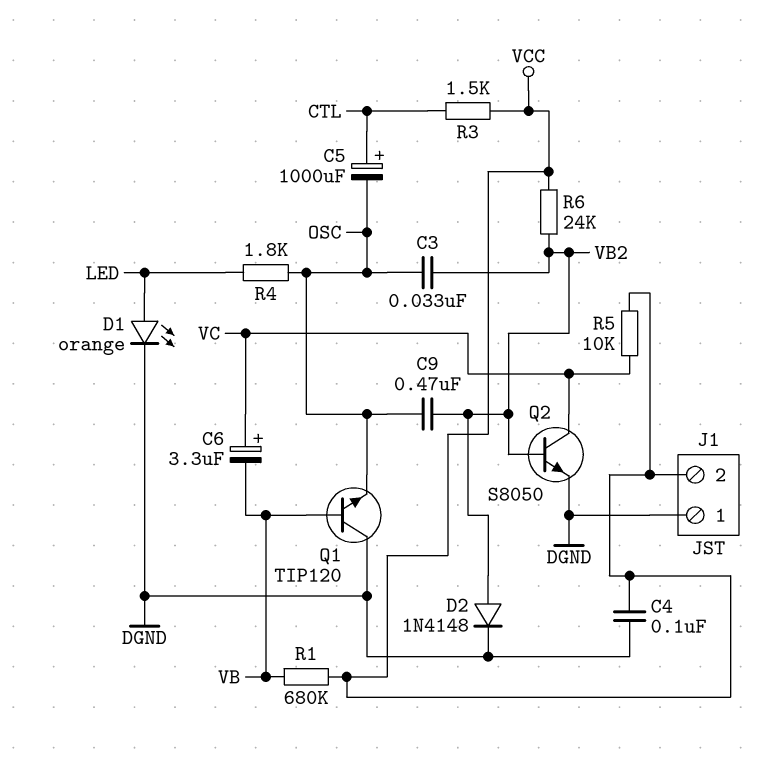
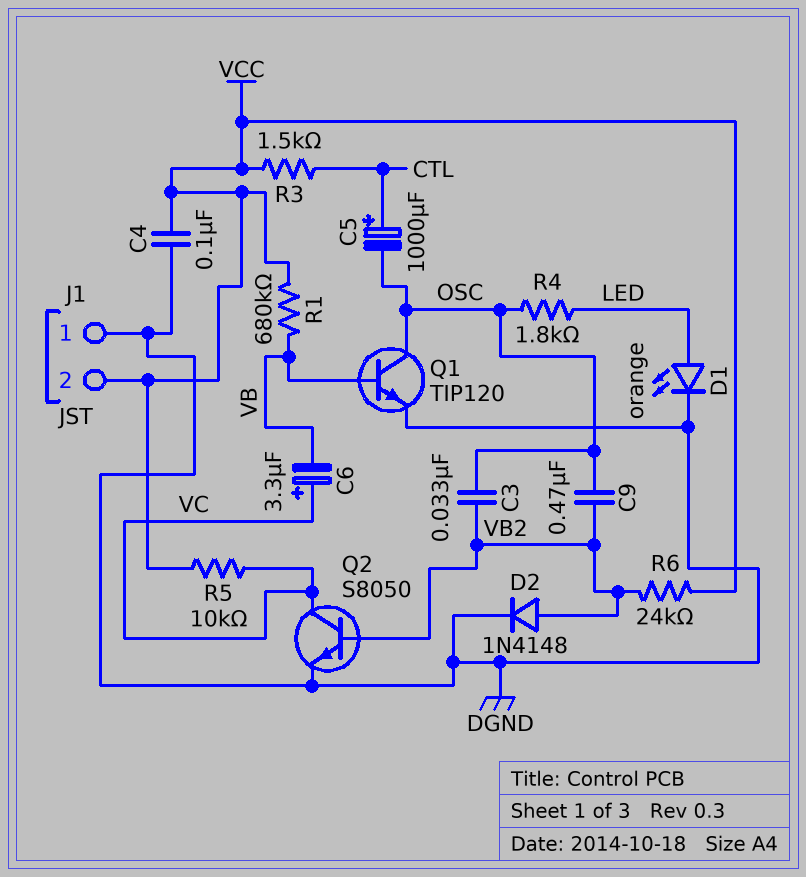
Q1: NPN TIP120 (B VB, C DGND, E OSC) -> NPN TIP120 (B VB, C OSC, E DGND)

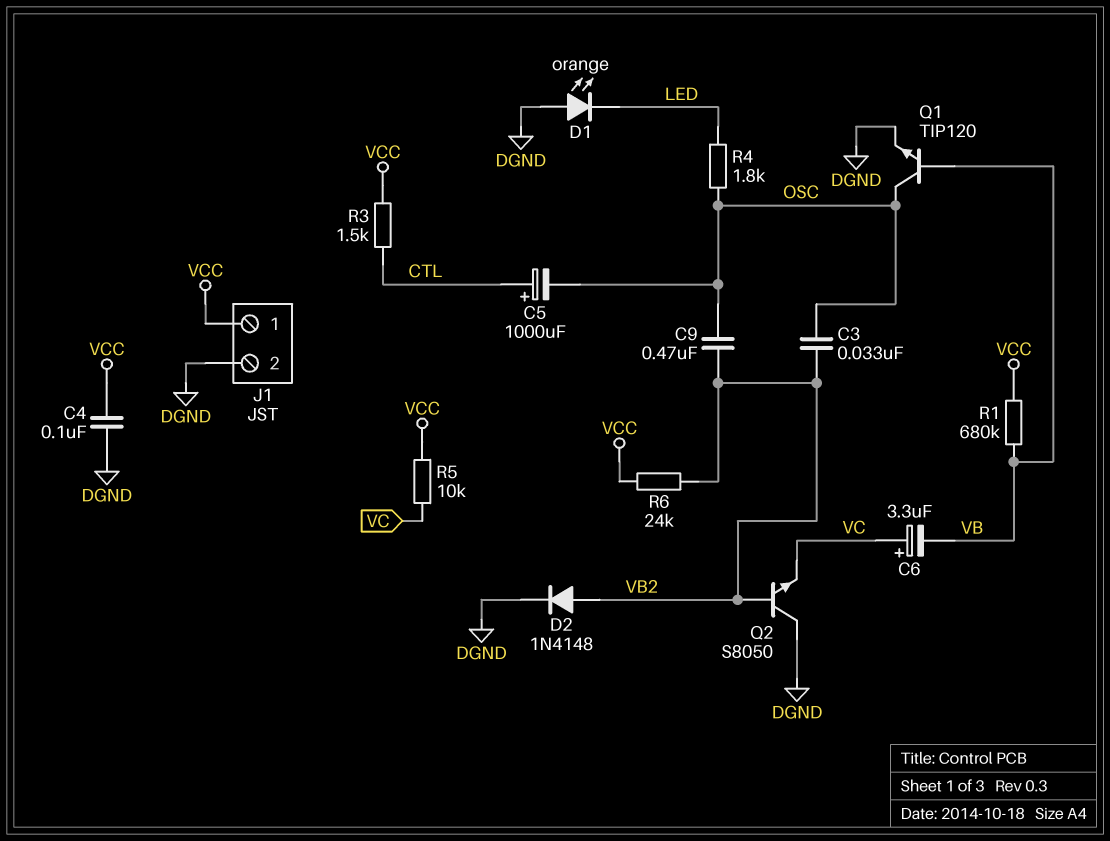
D1: LED orange (A LED, K DGND) -> LED orange (A DGND, K LED)
J1 pin 1: DGND -> VCC
J1 pin 2: VCC -> DGND
Q2: NPN S8050 (B VB2, C VC, E DGND) -> NPN S8050 (B VB2, C DGND, E VC)

